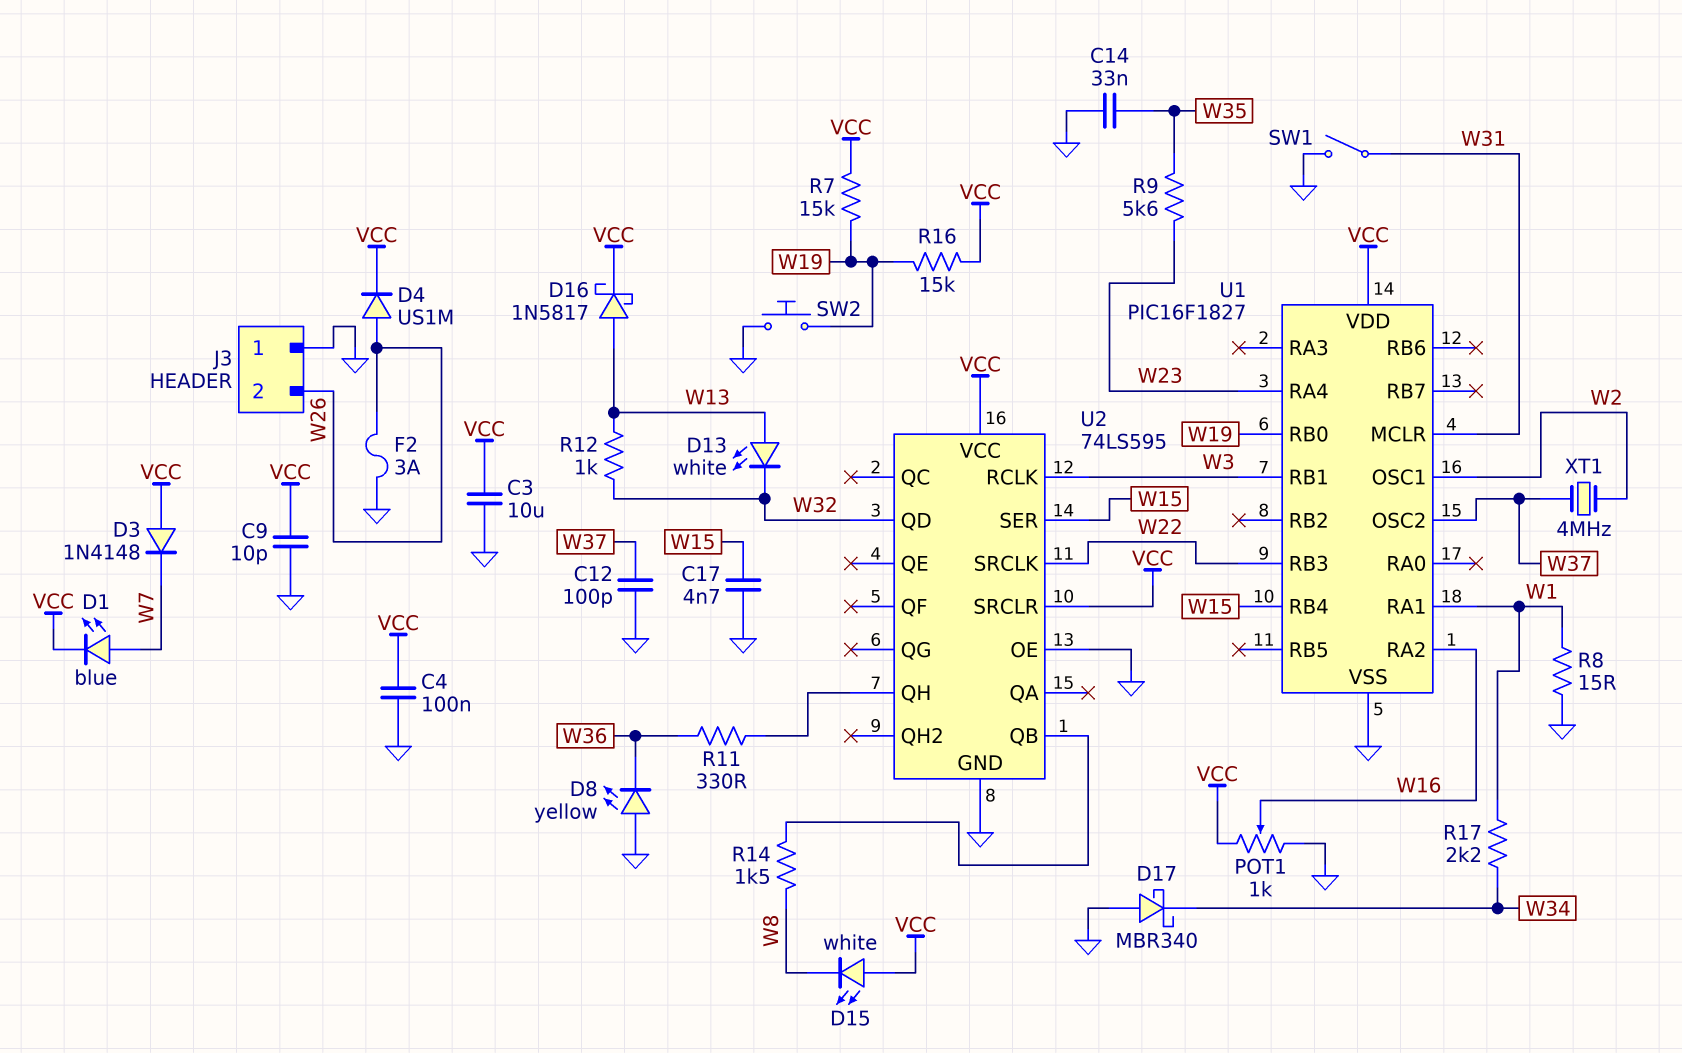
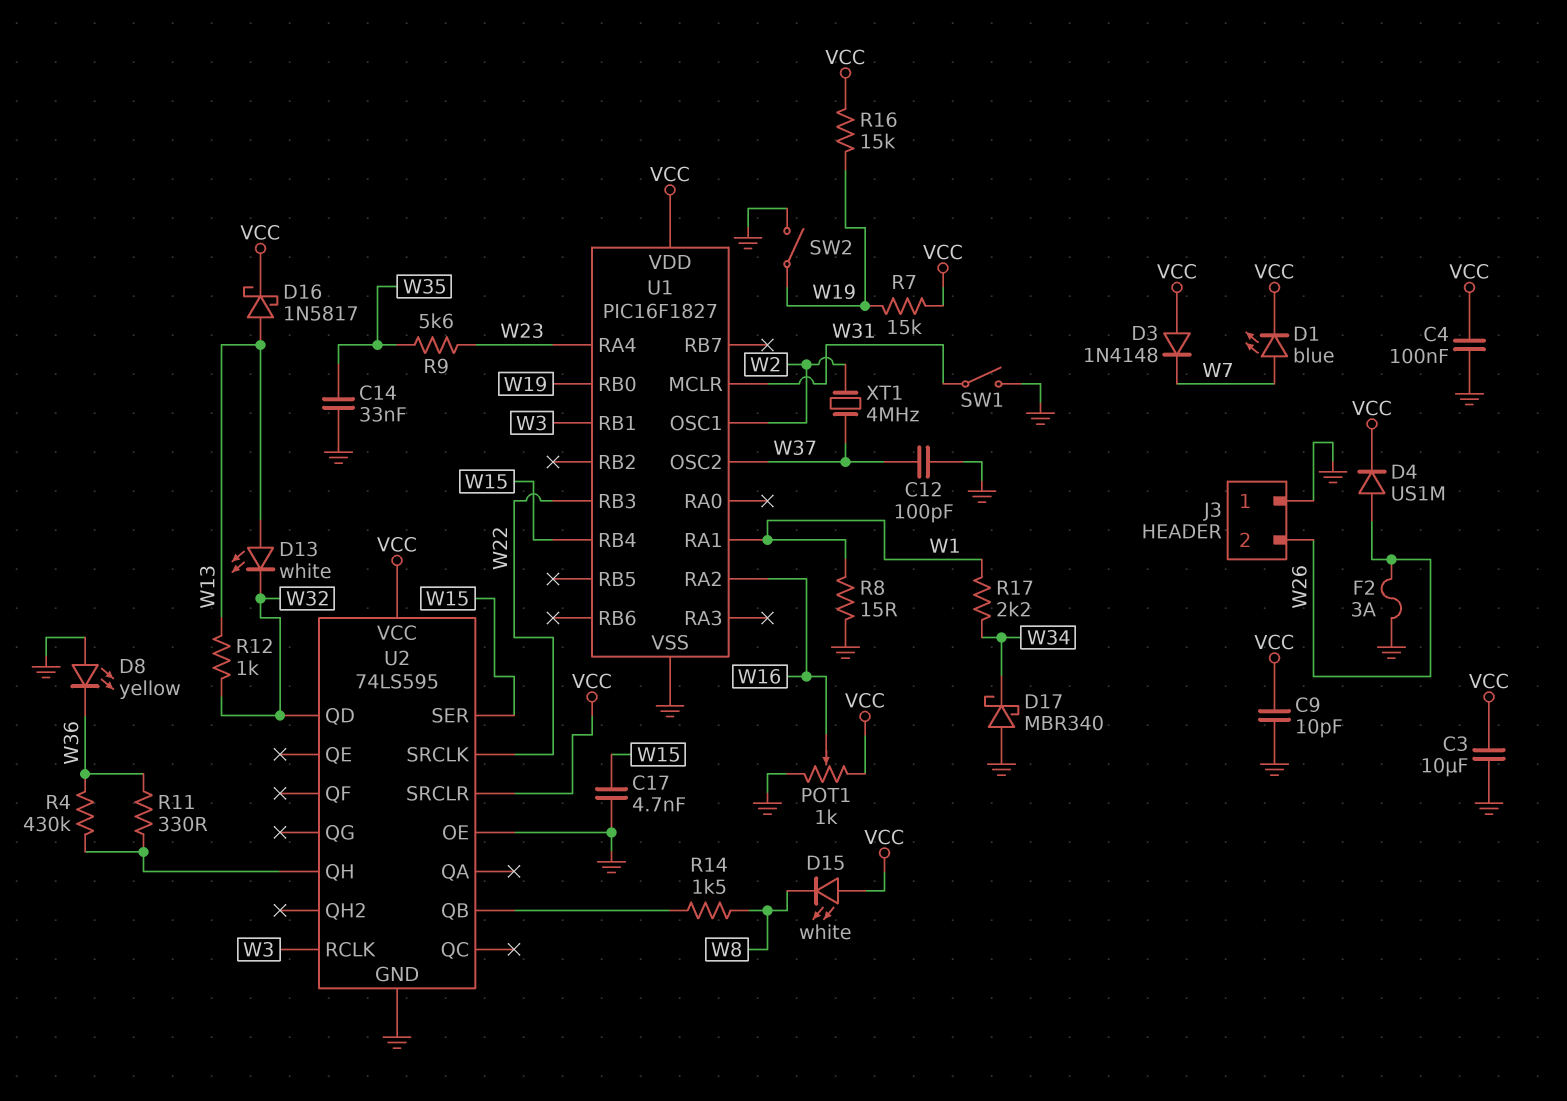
R4: none -> 430k (U2/QH, W36)
SW2: button (GND, W19) -> switch (GND, W19)

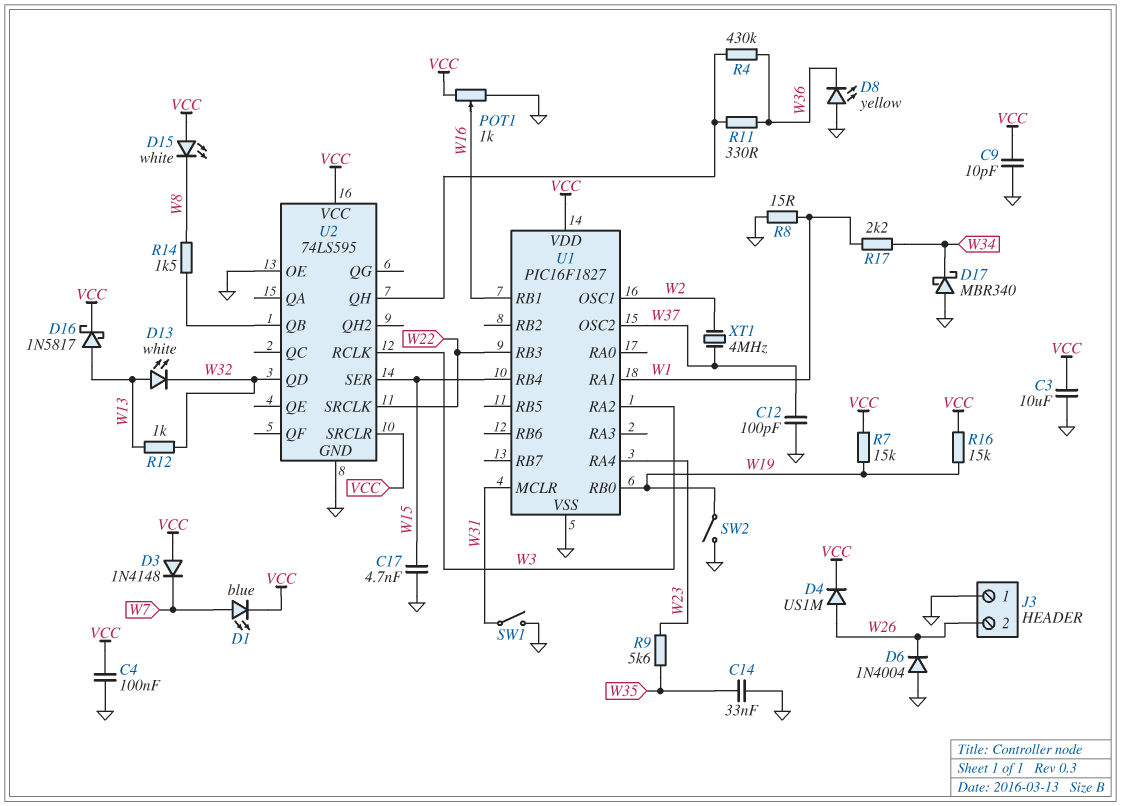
D6: none -> diode 1N4004 (A GND, K W26)
F2: 3A (GND, W26) -> none
U1 pin RA2: W16 -> W3
U1 pin RB1: W3 -> W16

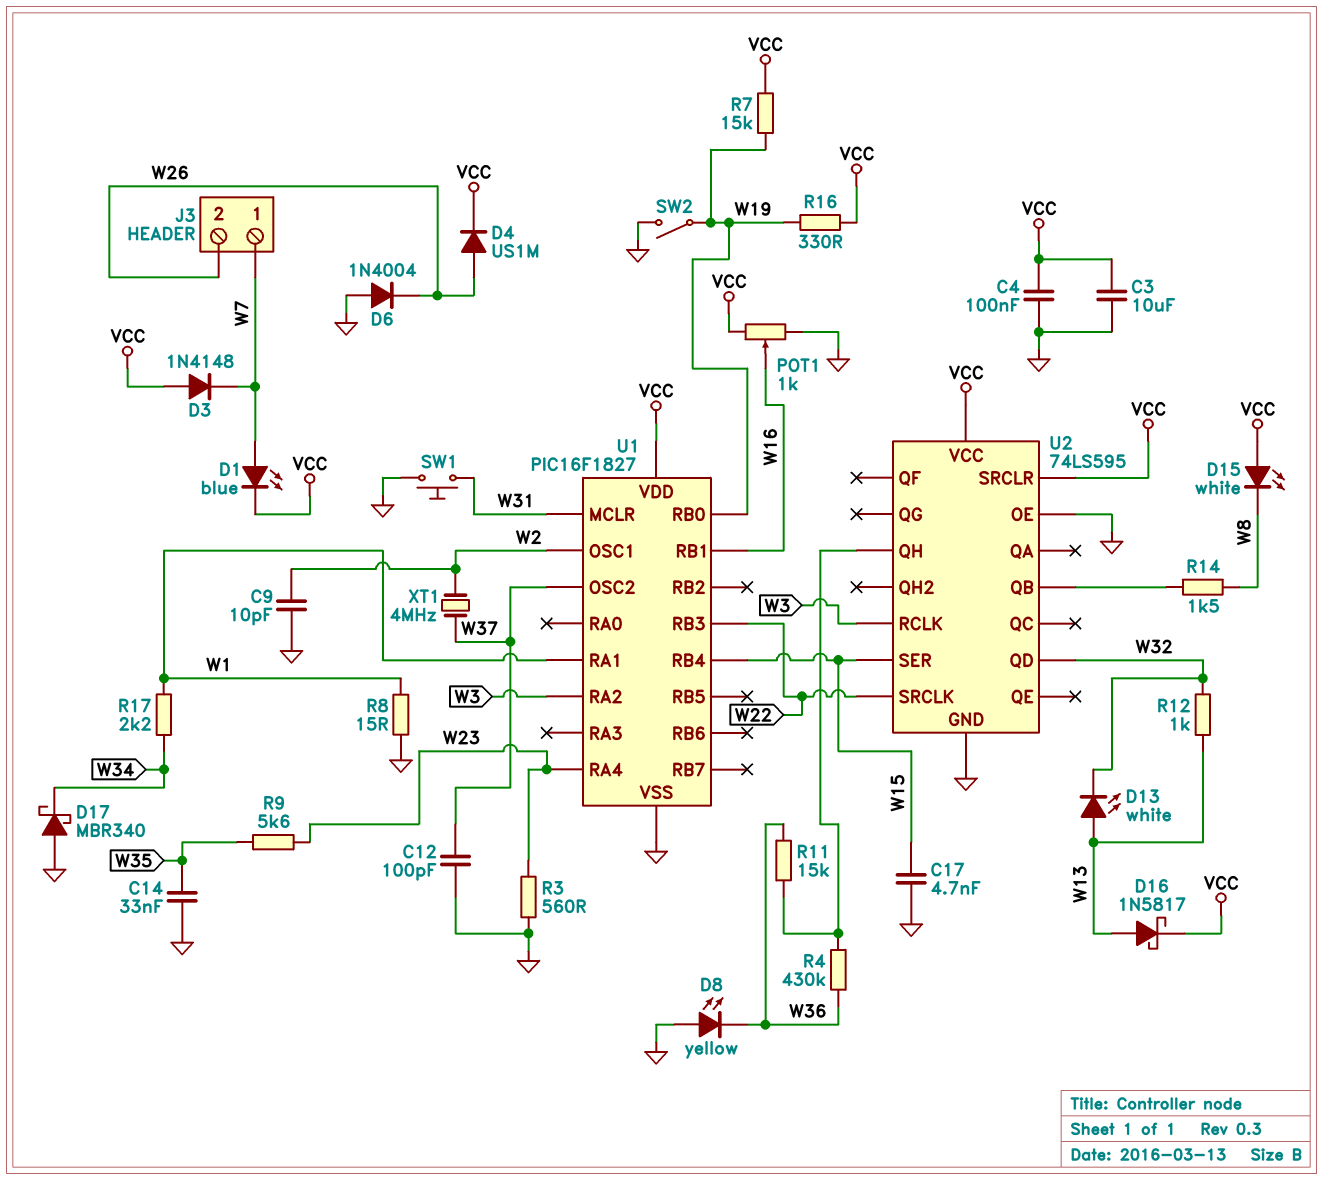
C9: 10pF (GND, VCC) -> 10pF (GND, W2)
J3 pin 1: GND -> W7
R3: none -> 560 (GND, W23)
R11: 330 (U2/QH, W36) -> 15k (U2/QH, W36)
R16: 15k (VCC, W19) -> 330 (VCC, W19)
SW1: switch (GND, W31) -> button (GND, W31)

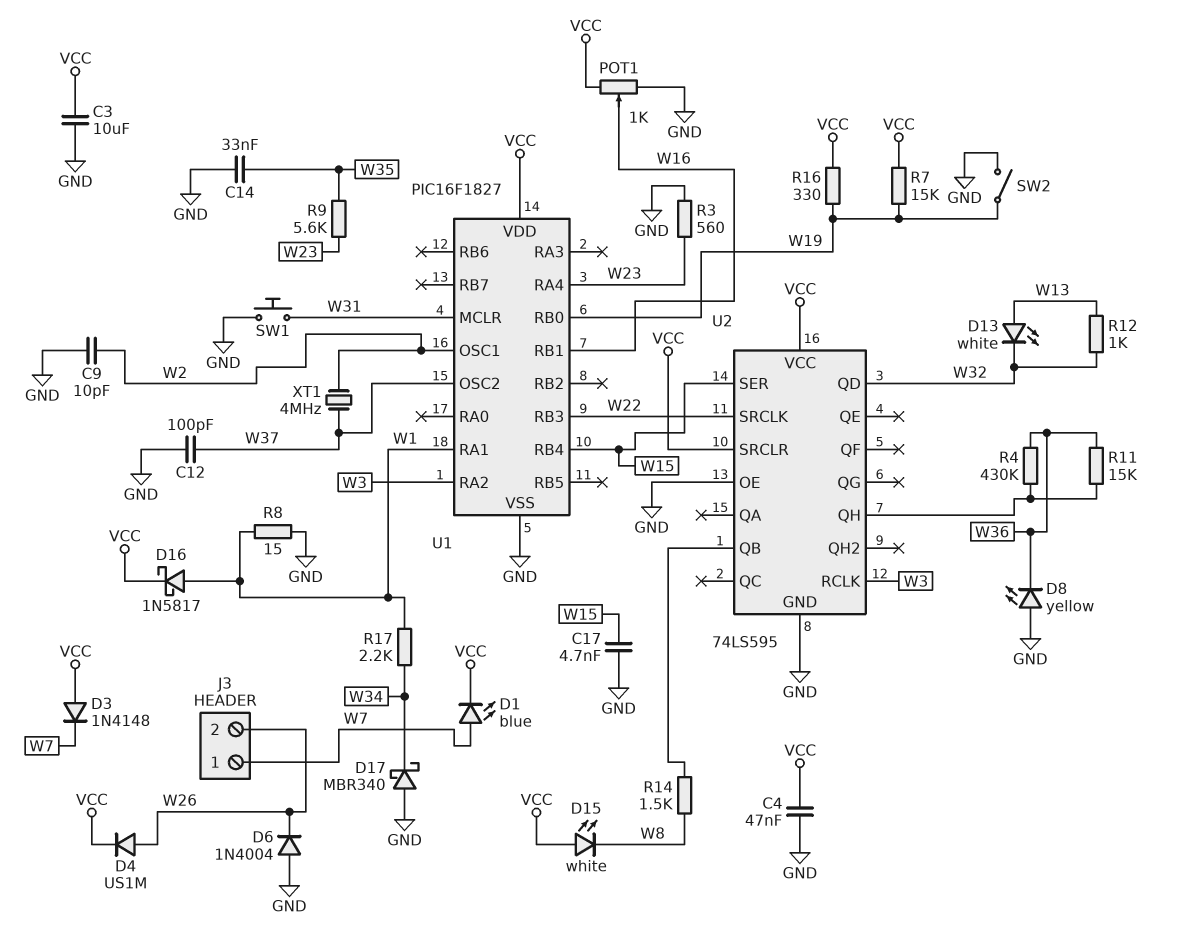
C4: 100nF (GND, VCC) -> 47nF (GND, VCC)
D16: schottky 1N5817 (A W13, K VCC) -> schottky 1N5817 (A W1, K VCC)

